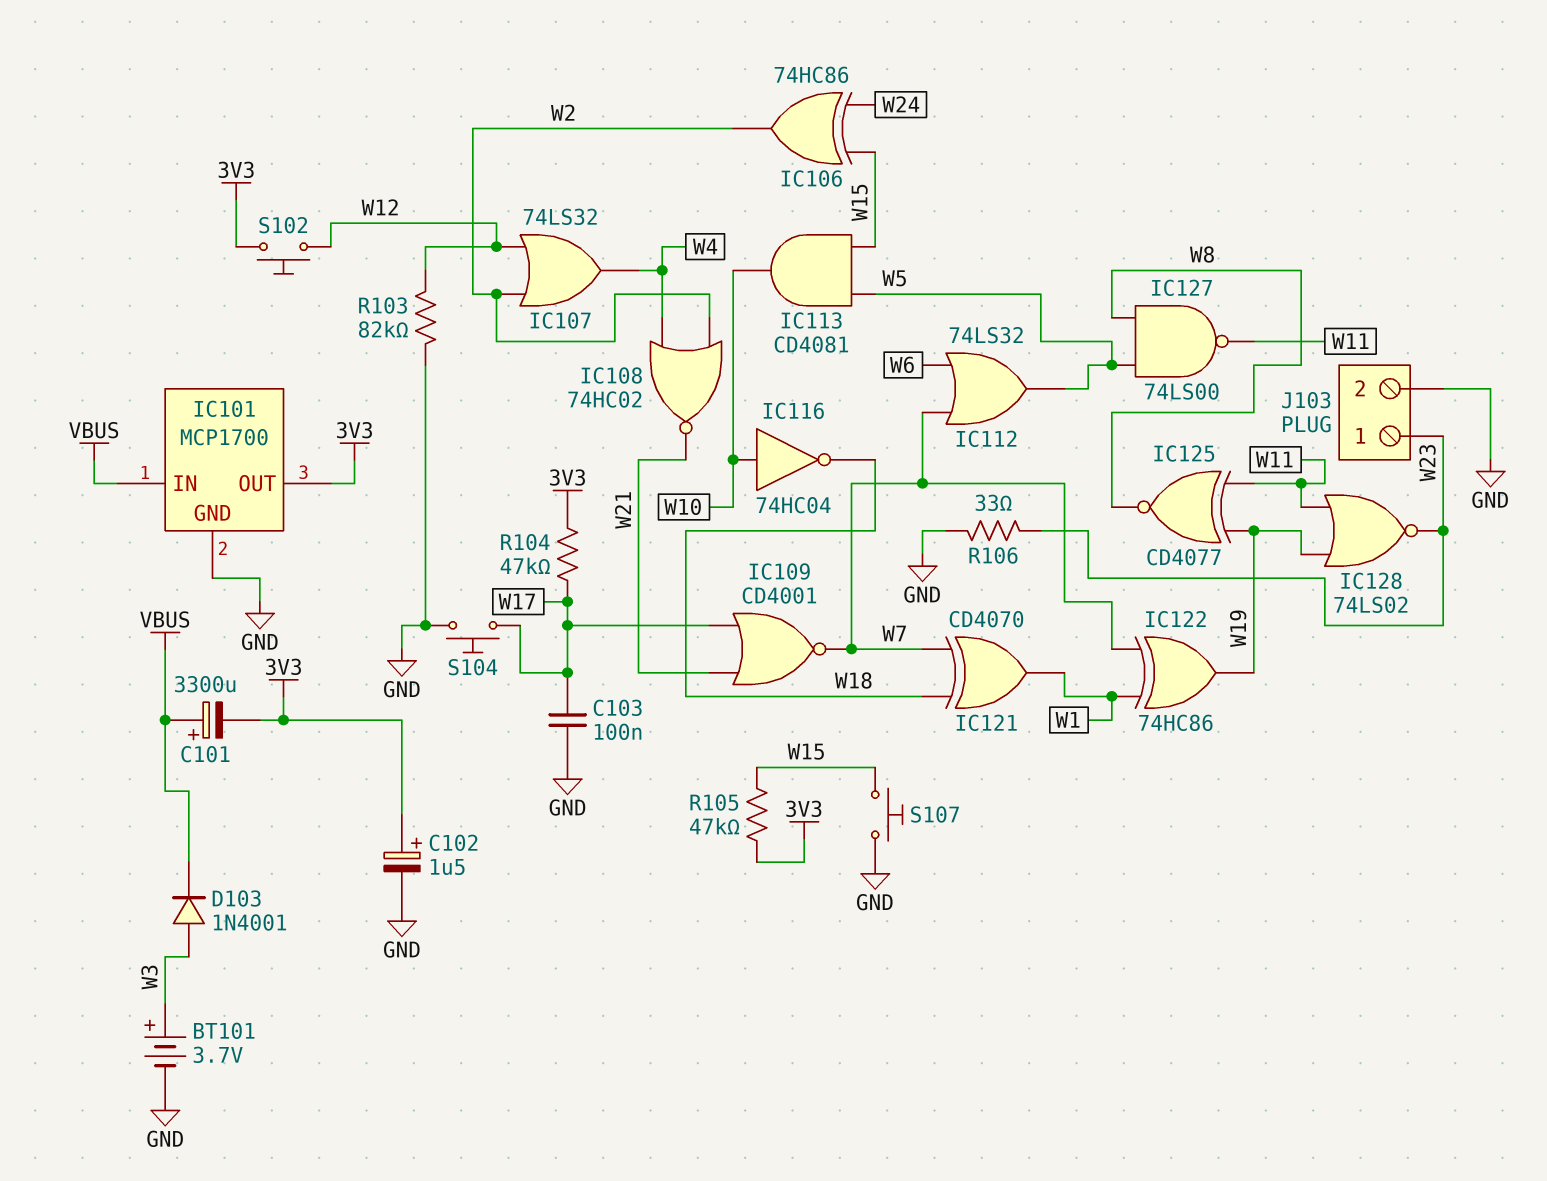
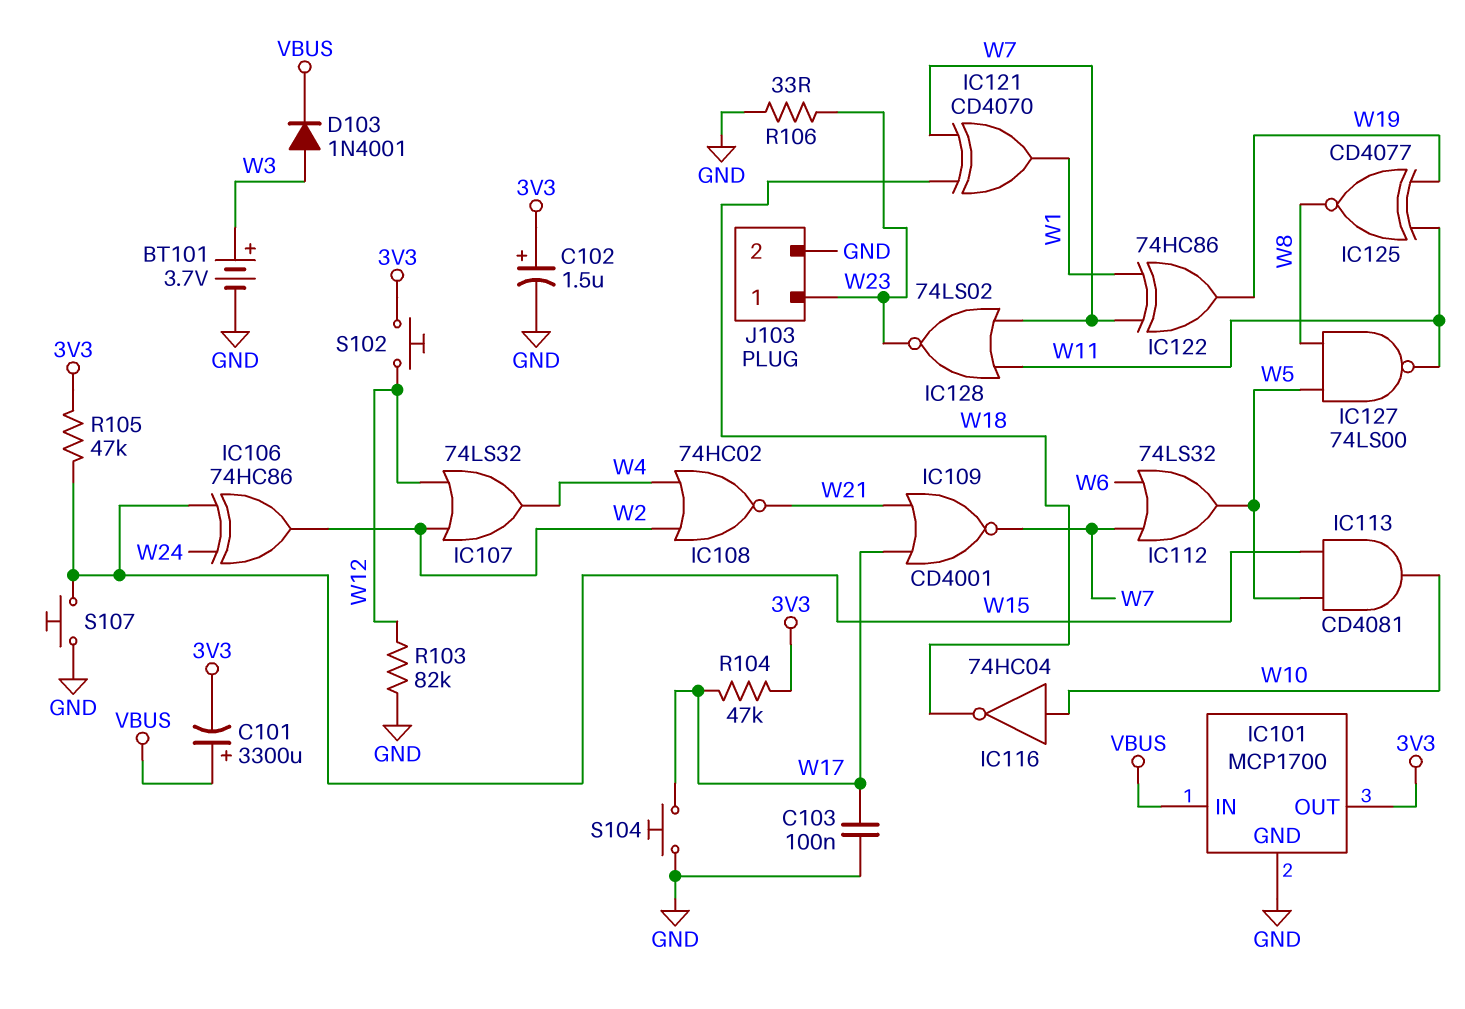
IC128: NOR 74LS02 (in W11, in W19, out W23) -> NOR 74LS02 (in W7, in W11, out W23)

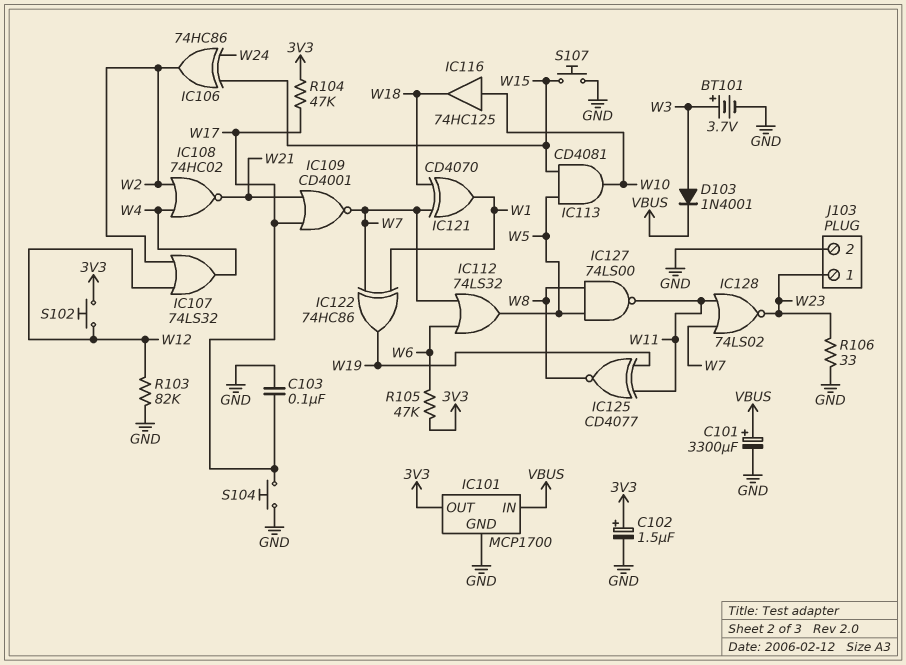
C101: 3300uF (plus VBUS, minus 3V3) -> 3300uF (plus VBUS, minus GND)
IC116: NOT 74HC04 (in W10, out W18) -> buffer 74HC125 (in W10, out W18)
R105: 47k (3V3, W15) -> 47k (3V3, W6)

